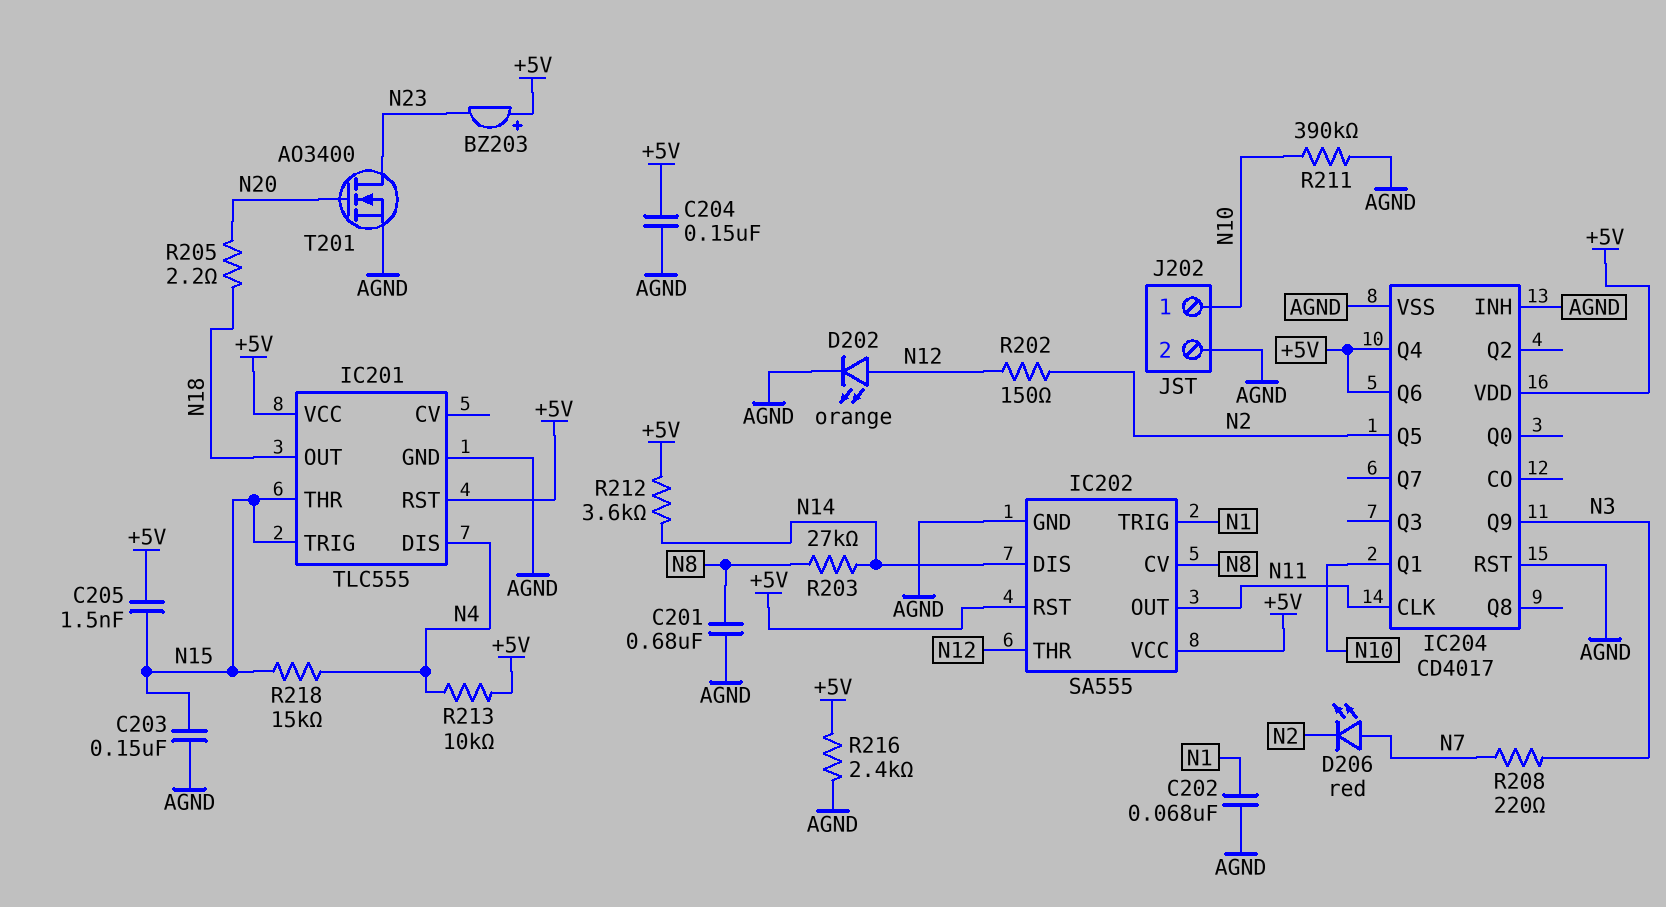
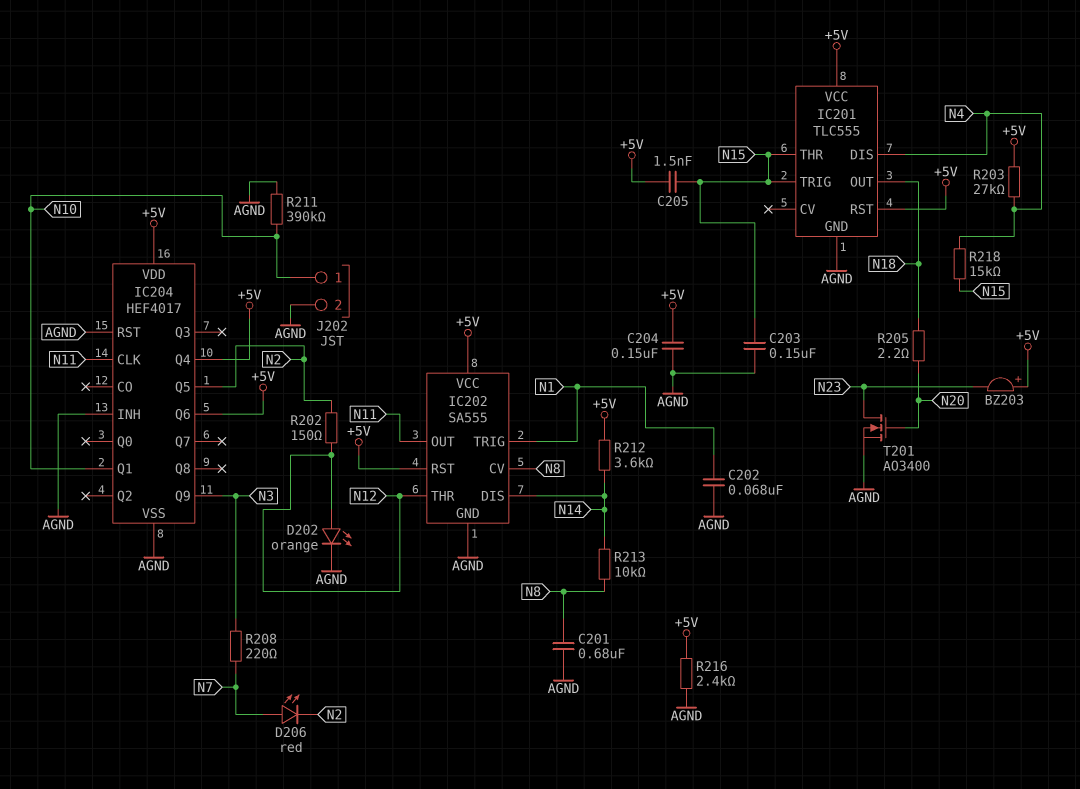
IC204: CD4017 -> HEF4017
R203: 27k (N8, N14) -> 27k (+5V, N4)
R213: 10k (+5V, N4) -> 10k (N8, N14)

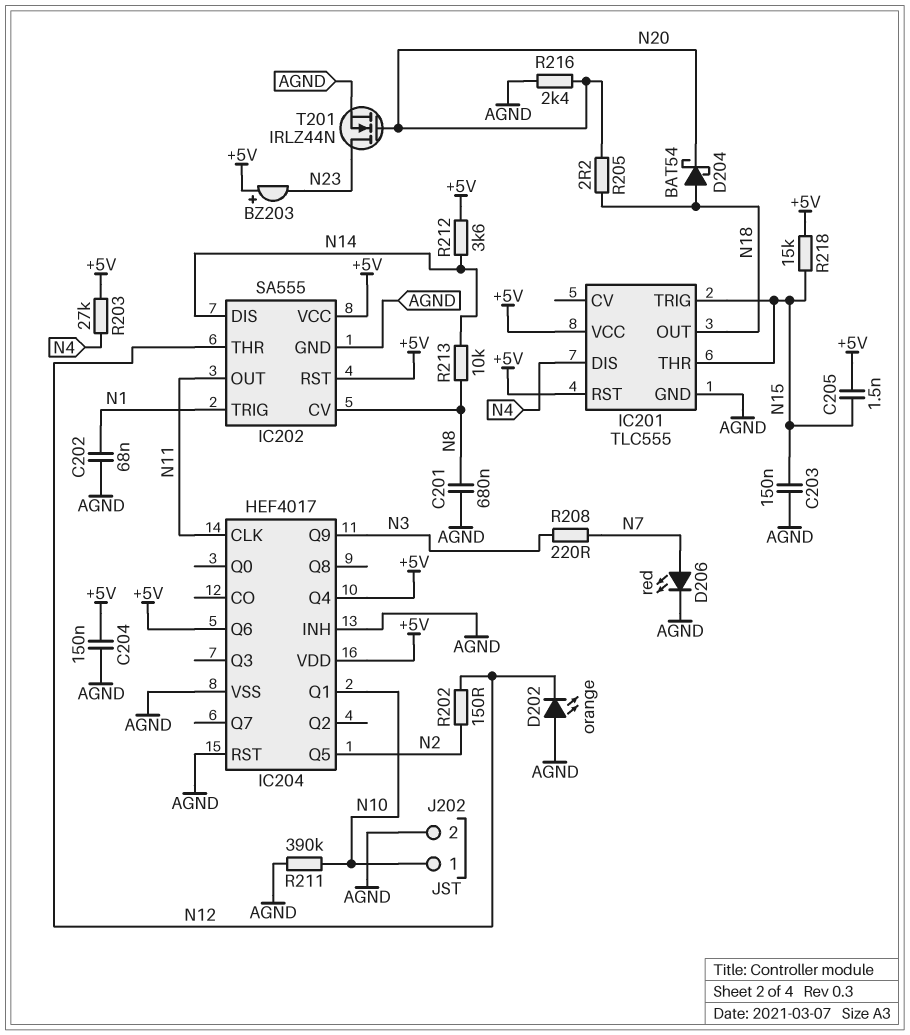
D202: LED orange (A N12, K AGND) -> LED orange (A AGND, K N12)
D204: none -> schottky BAT54 (A N18, K N20)
D206: LED red (A N7, K N2) -> LED red (A N7, K AGND)
R216: 2.4k (+5V, AGND) -> 2.4k (AGND, N20)
R218: 15k (N4, N15) -> 15k (+5V, N15)
T201: NMOS AO3400 (G N20, D N23, S AGND) -> NMOS IRLZ44N (G N20, D N23, S AGND)

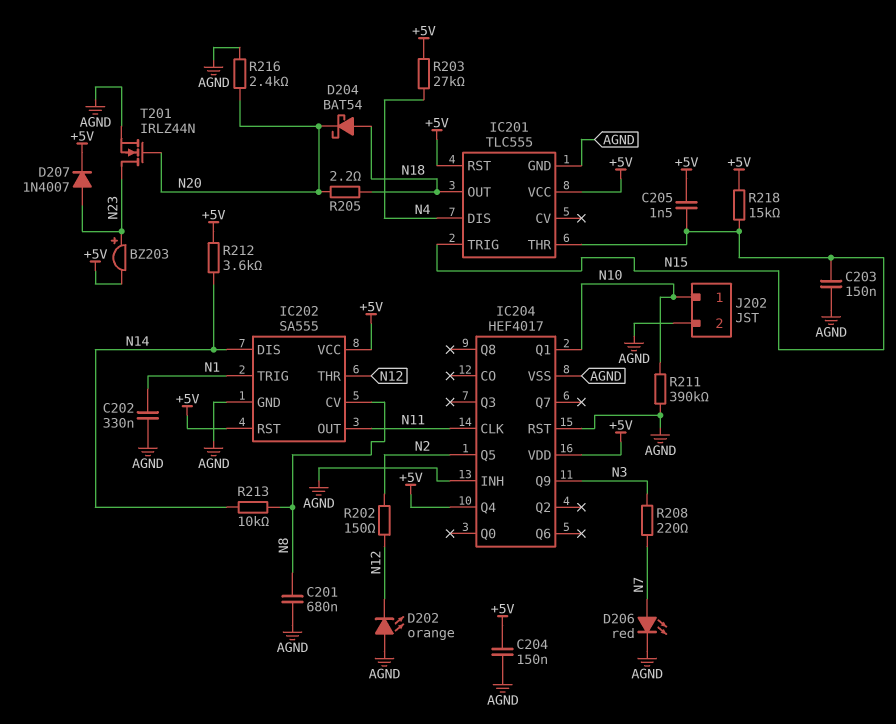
BZ203: buzzer (plus +5V, minus N23) -> buzzer (plus N23, minus +5V)
C202: 68nF (AGND, N1) -> 330nF (AGND, N1)
D207: none -> diode 1N4007 (A N23, K +5V)
IC204 pin Q6: +5V -> none

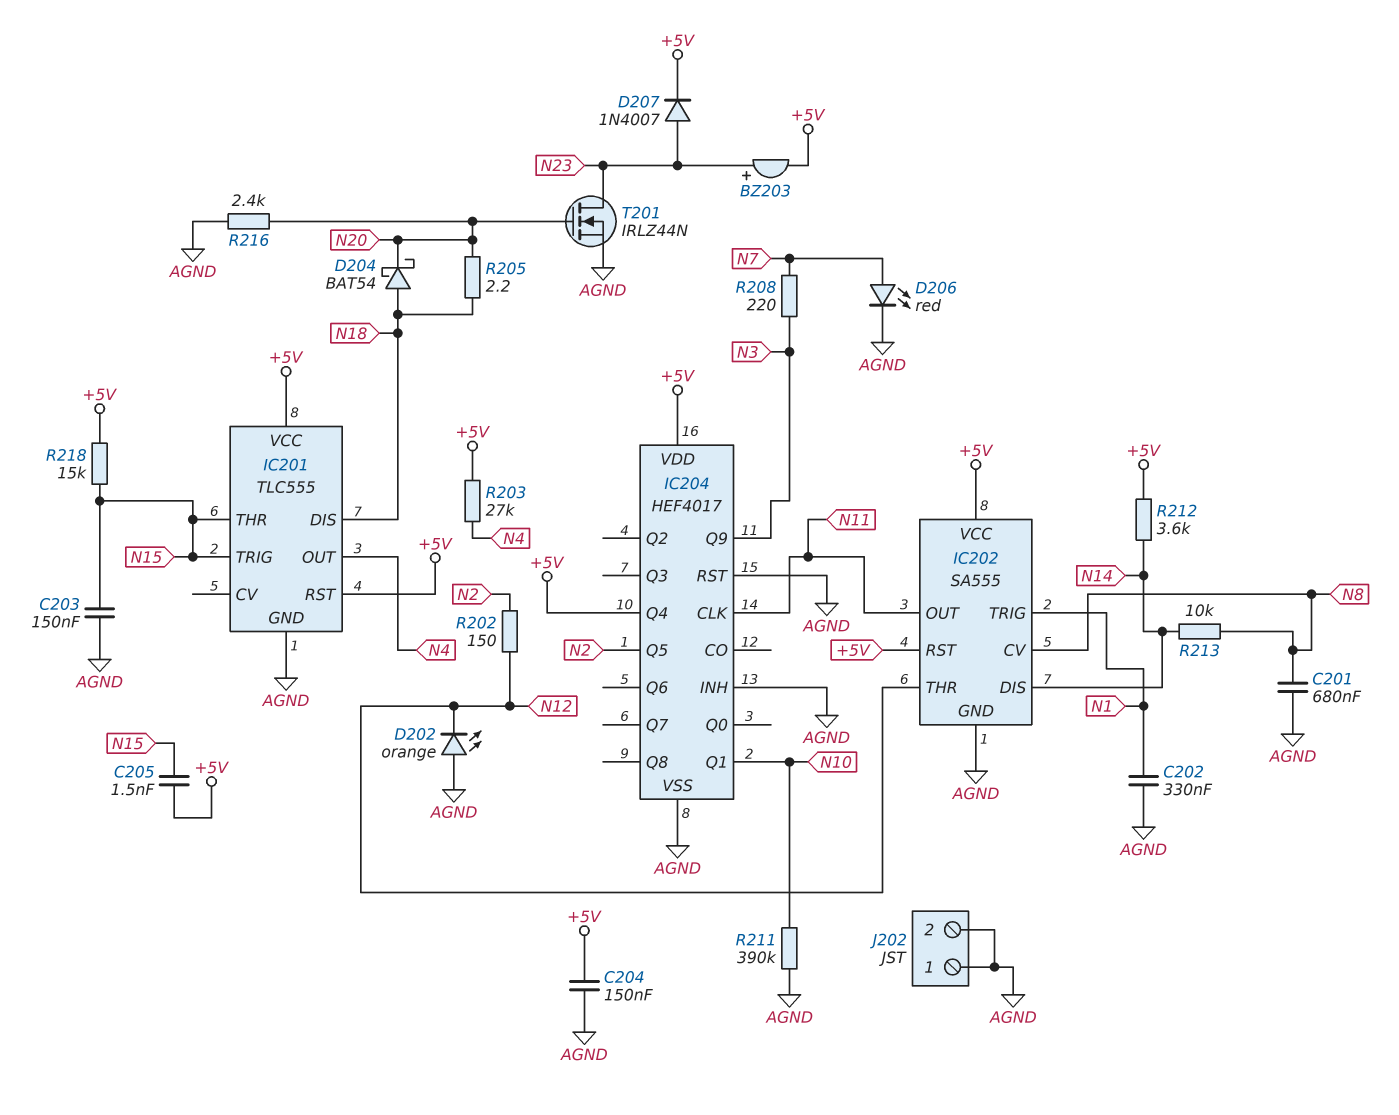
IC201 pin DIS: N4 -> N18
IC201 pin OUT: N18 -> N4
J202 pin 1: N10 -> AGND

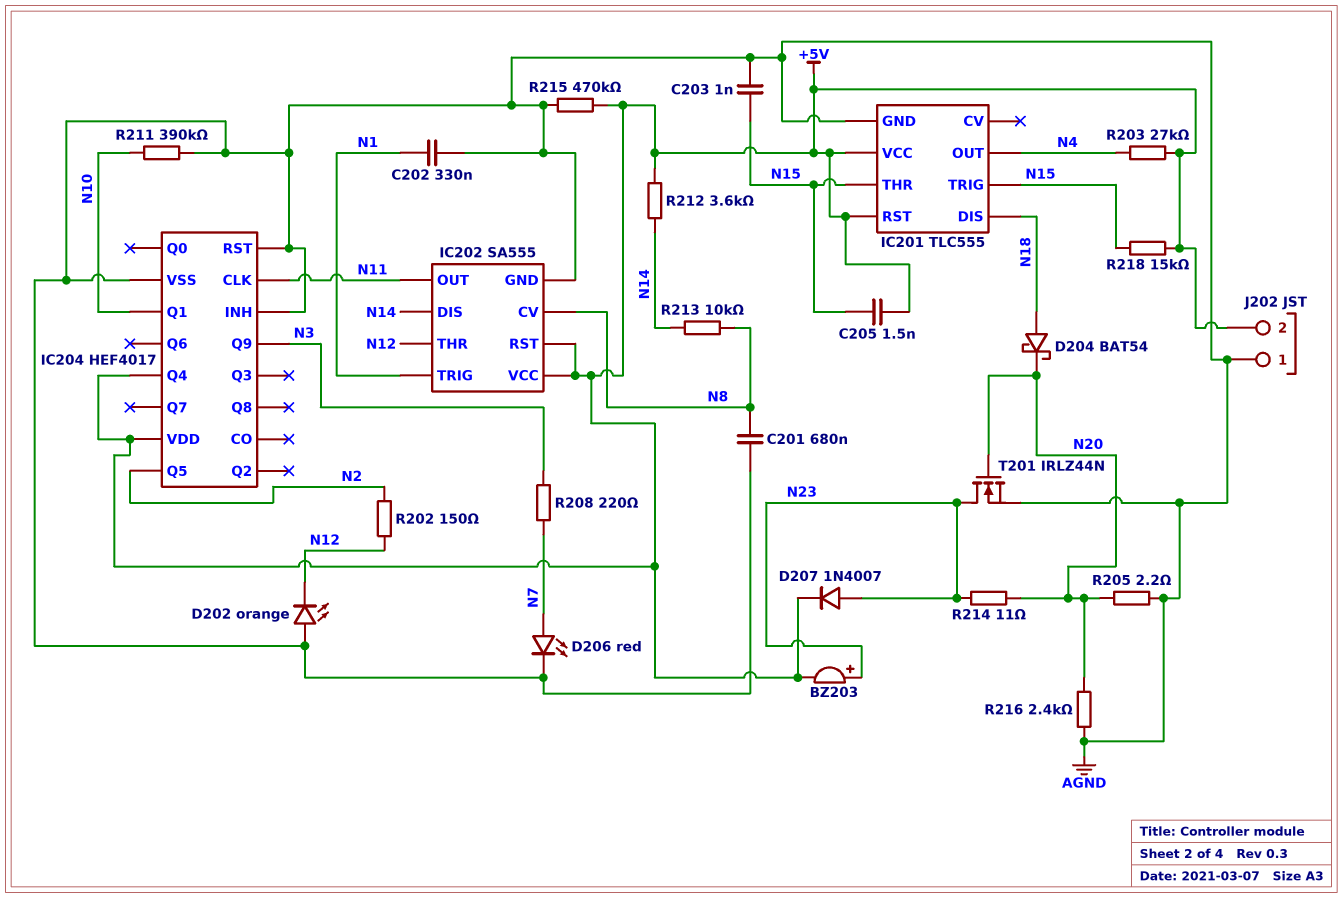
C203: 150nF (AGND, N15) -> 1nF (AGND, N15)
C204: 150nF (+5V, AGND) -> none
J202 pin 2: AGND -> +5V
R205: 2.2 (N18, N20) -> 2.2 (AGND, N20)
R214: none -> 11 (N20, N23)
R215: none -> 470k (+5V, AGND)

